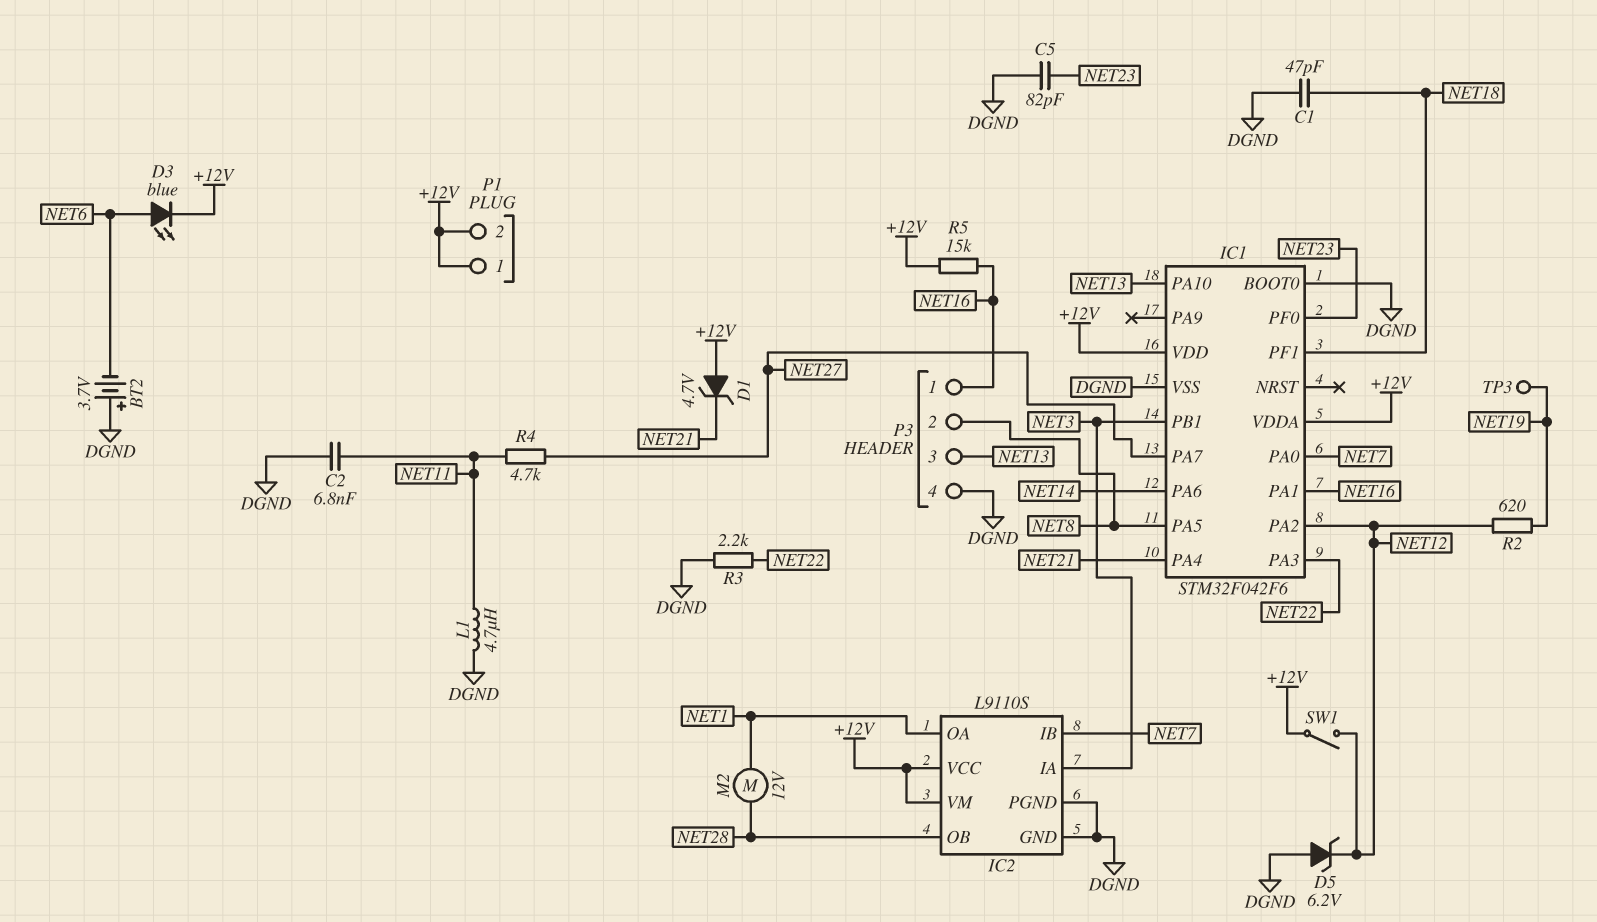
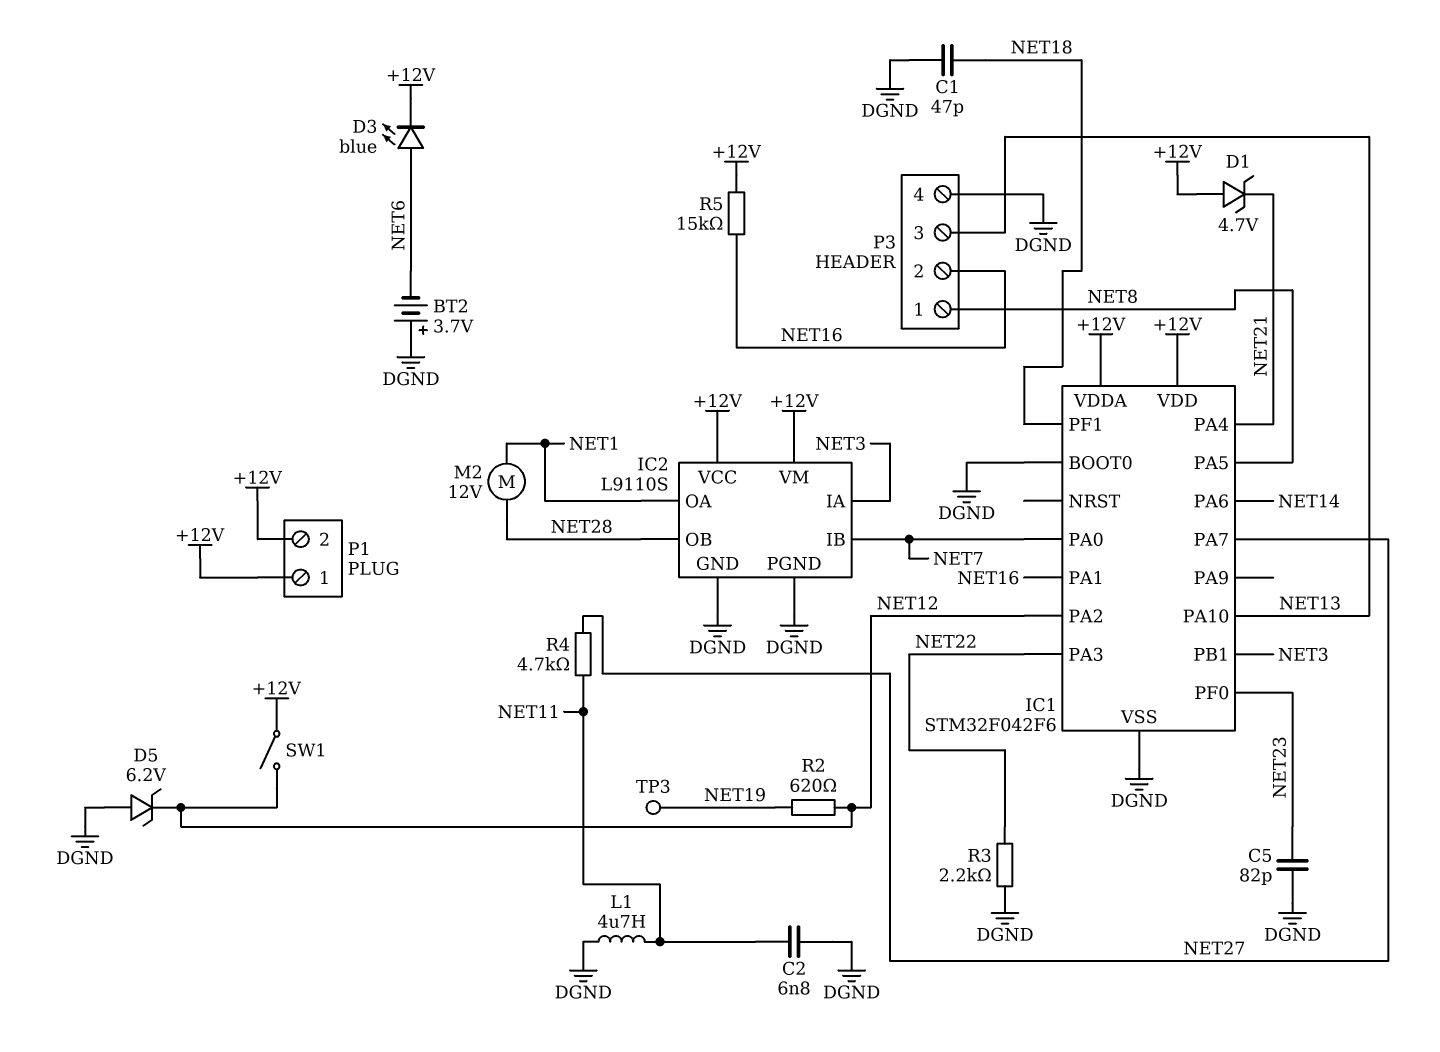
P3 pin 1: NET16 -> NET8
P3 pin 2: NET8 -> NET16

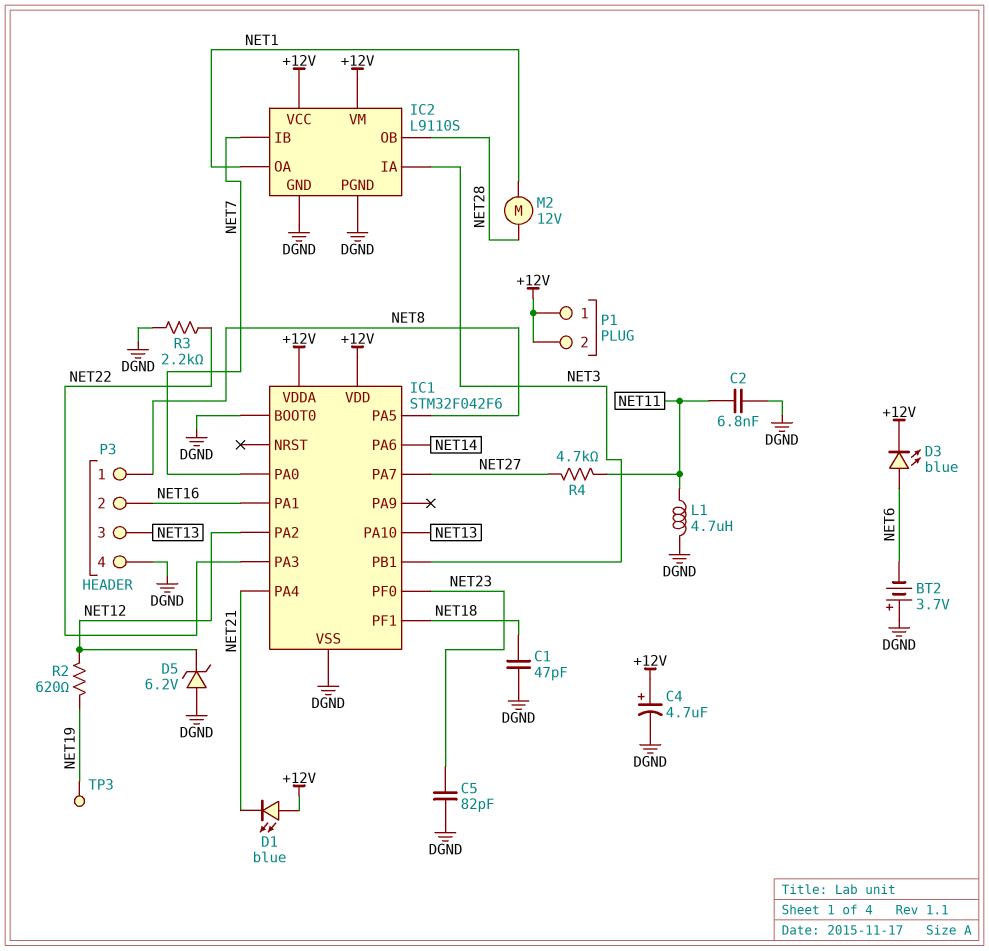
C4: none -> 4.7uF (plus +12V, minus DGND)
D1: zener 4.7V (A +12V, K NET21) -> LED blue (A +12V, K NET21)
R5: 15k (+12V, NET16) -> none
SW1: switch (+12V, NET12) -> none

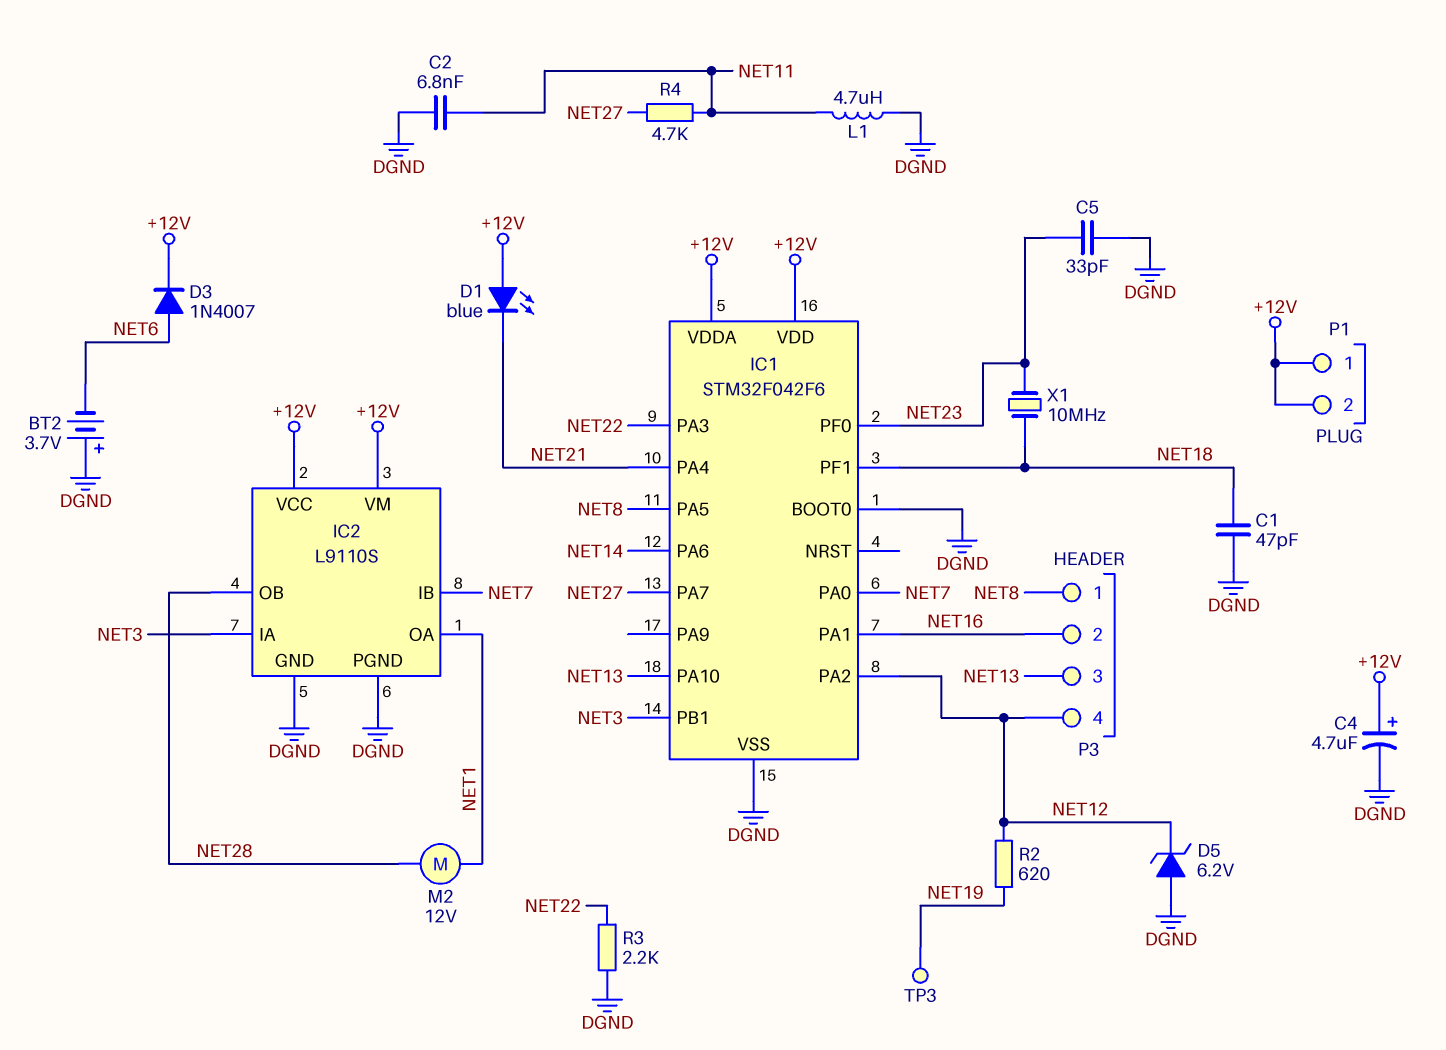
C5: 82pF (DGND, NET23) -> 33pF (DGND, NET23)
D3: LED blue (A NET6, K +12V) -> diode 1N4007 (A NET6, K +12V)
P3 pin 4: DGND -> NET12
X1: none -> 10MHz (NET18, NET23)

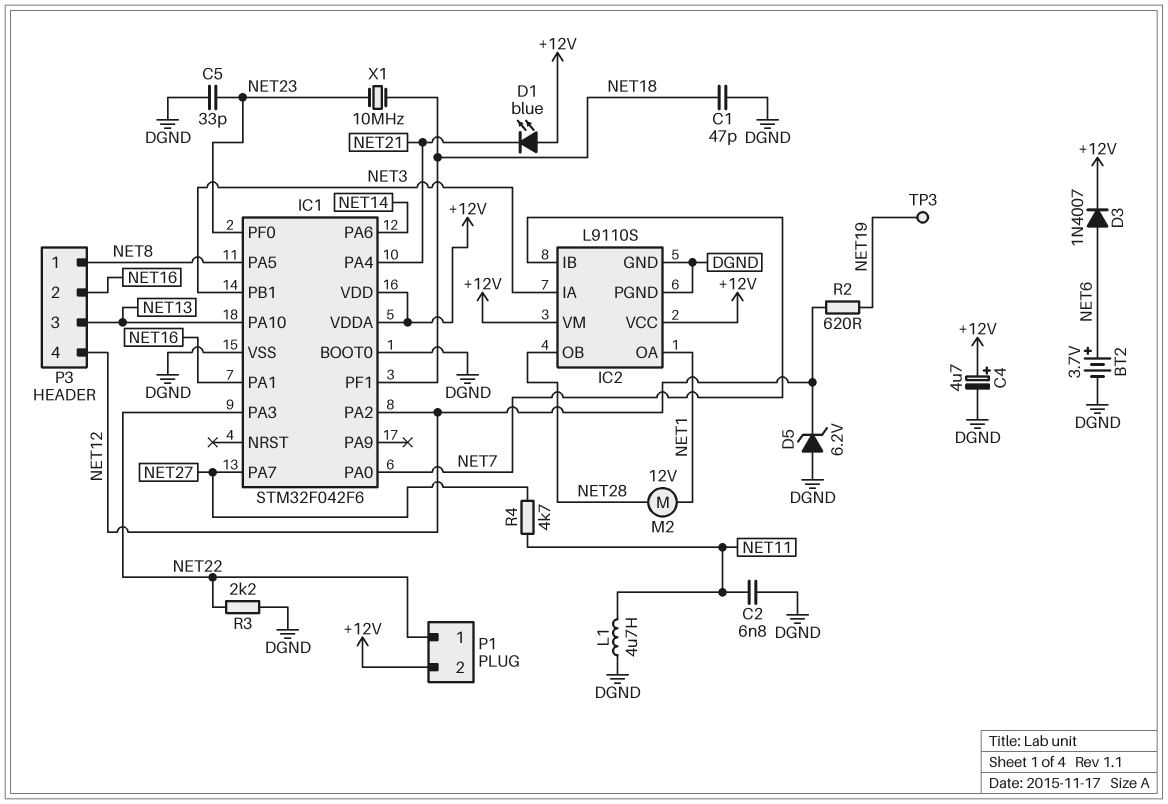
BT2: 3.7V (plus DGND, minus NET6) -> 3.7V (plus NET6, minus DGND)
P1 pin 1: +12V -> NET22

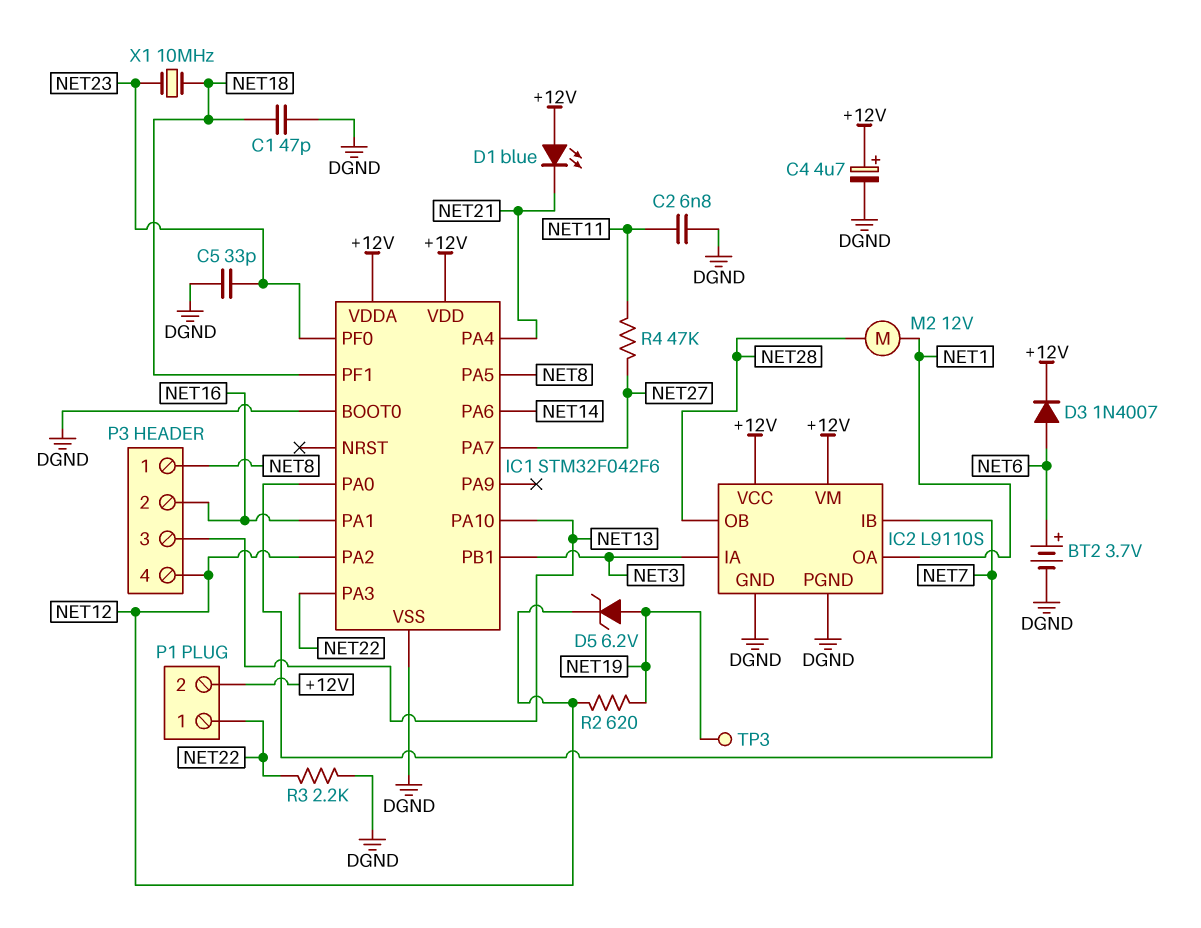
D5: zener 6.2V (A DGND, K NET12) -> zener 6.2V (A NET19, K NET12)
L1: 4.7uH (DGND, NET11) -> none
R4: 4.7k (NET11, NET27) -> 47k (NET11, NET27)

